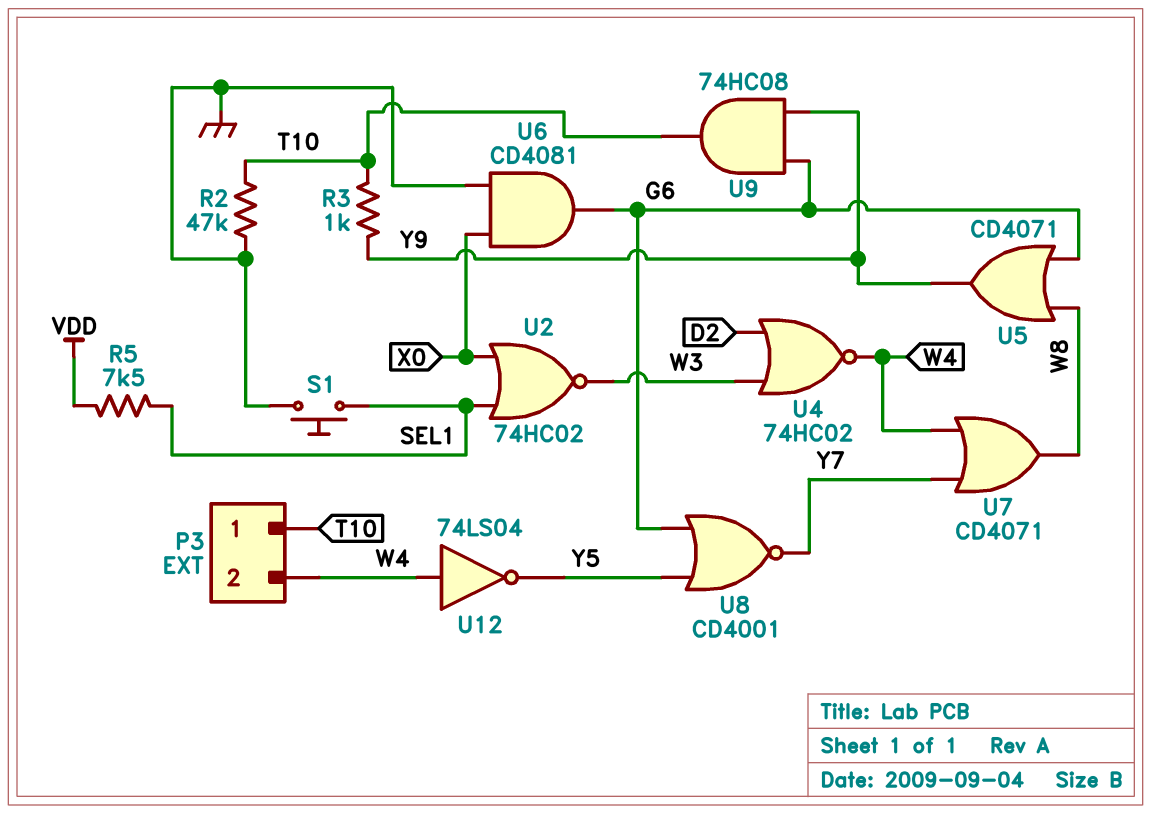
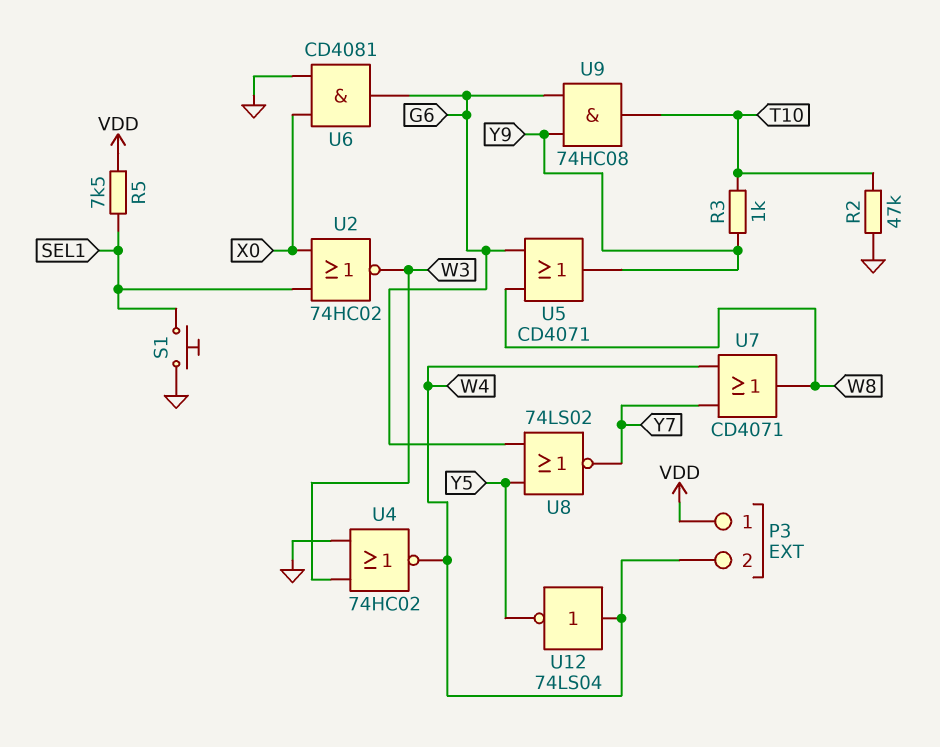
P3 pin 1: T10 -> VDD
U4: NOR 74HC02 (in D2, in W3, out W4) -> NOR 74HC02 (in GND, in W3, out W4)
U8: NOR CD4001 (in G6, in Y5, out Y7) -> NOR 74LS02 (in G6, in Y5, out Y7)

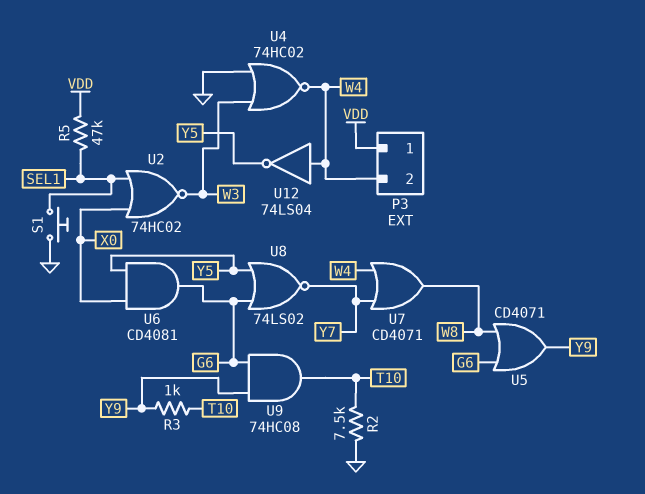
R2: 47k (GND, T10) -> 7.5k (GND, T10)
R5: 7.5k (SEL1, VDD) -> 47k (SEL1, VDD)
U6: AND CD4081 (in GND, in X0, out G6) -> AND CD4081 (in X0, in Y5, out G6)

